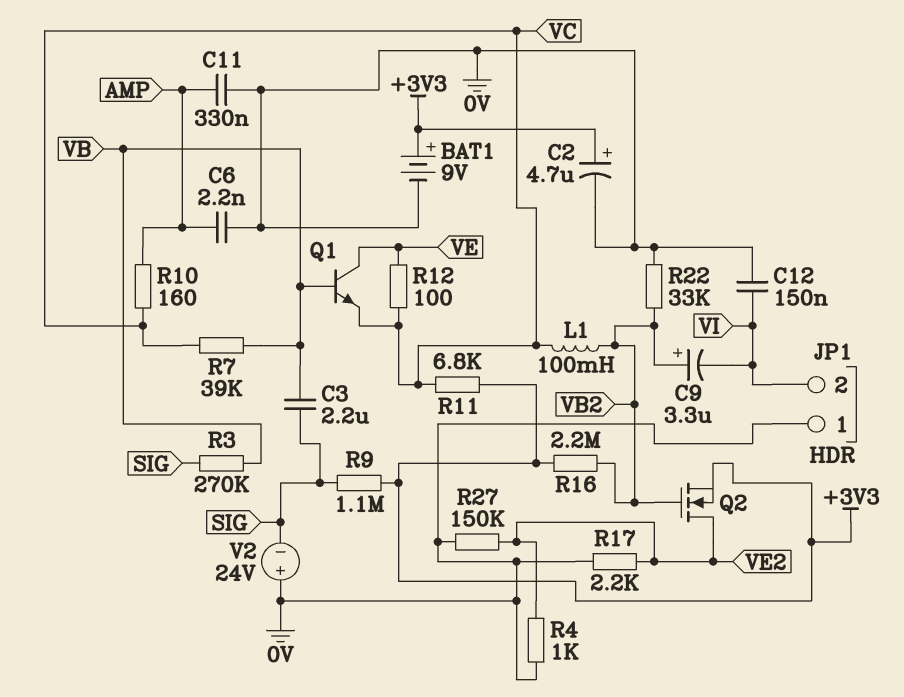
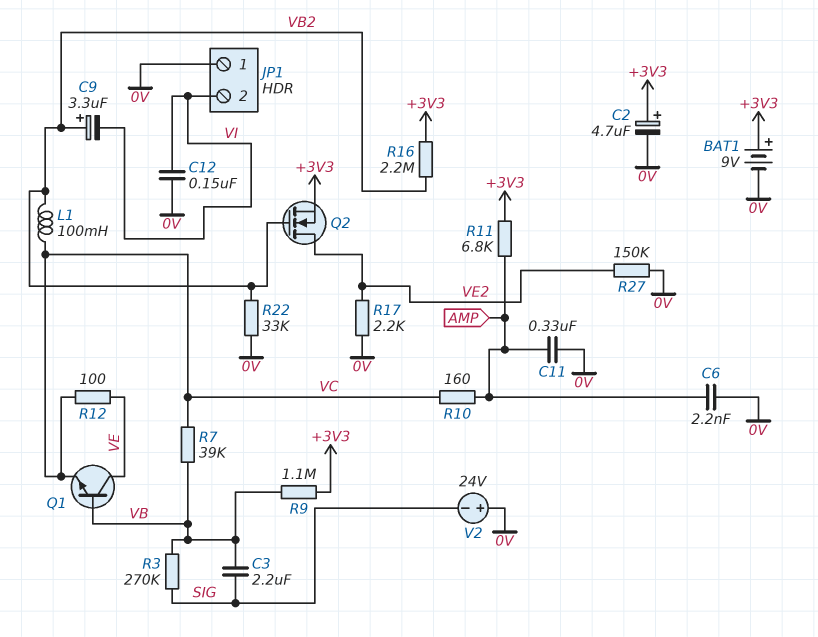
R4: 1k (0V, VE2) -> none
R9: 1.1M (+3V3, SIG) -> 1.1M (+3V3, VB)
R11: 6.8k (+3V3, VC) -> 6.8k (+3V3, AMP)

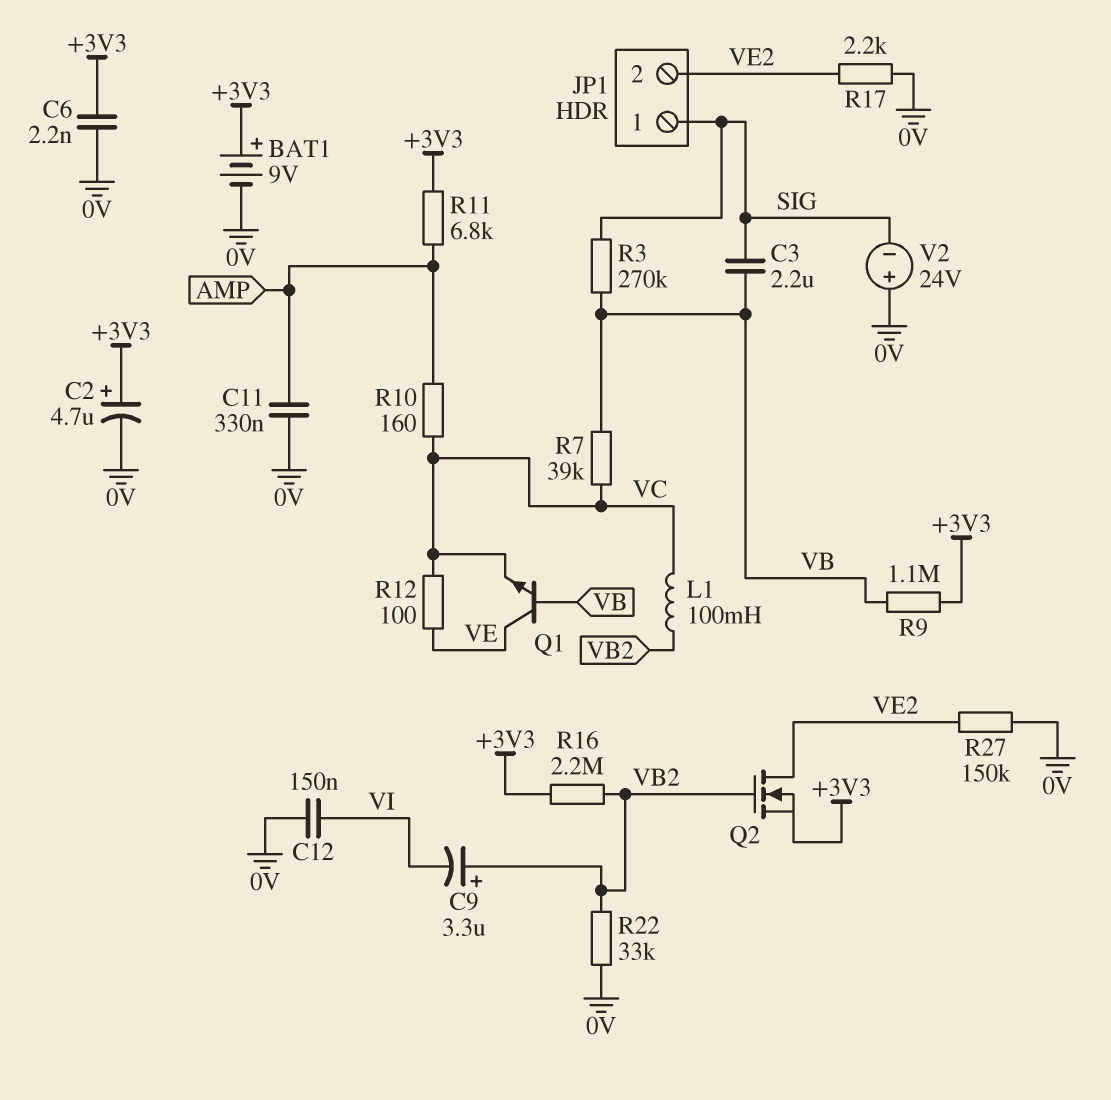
C6: 2.2nF (0V, AMP) -> 2.2nF (+3V3, 0V)
JP1 pin 1: 0V -> SIG
JP1 pin 2: VI -> VE2

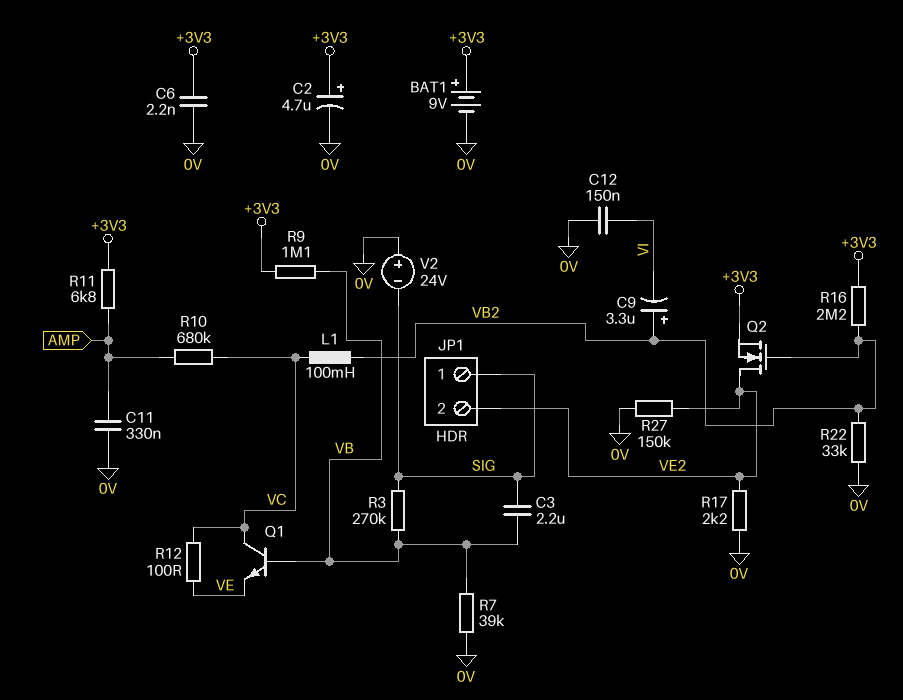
Q1: NPN (B VB, C VE, E VC) -> NPN (B VB, C VC, E VE)
R7: 39k (VB, VC) -> 39k (0V, VB)
R10: 160 (AMP, VC) -> 680k (AMP, VC)

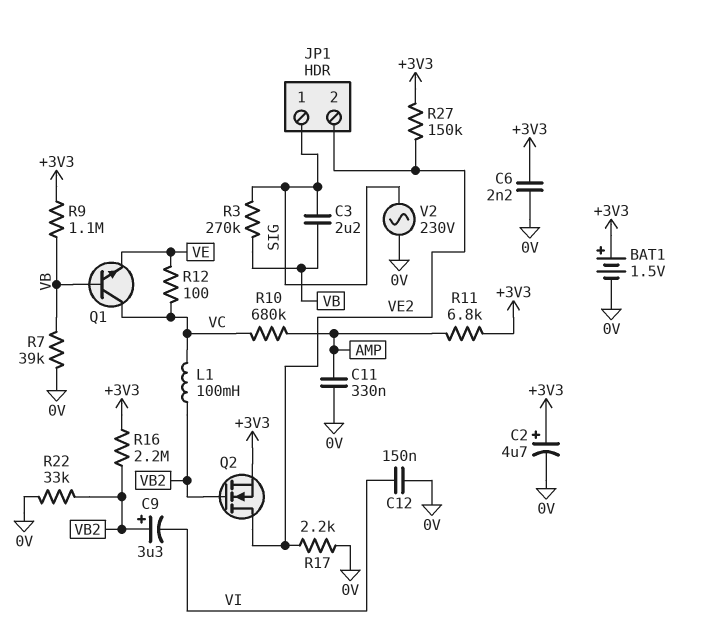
BAT1: 9V (plus +3V3, minus 0V) -> 1.5V (plus +3V3, minus 0V)
R27: 150k (0V, VE2) -> 150k (+3V3, VE2)
V2: 24V (plus 0V, minus SIG) -> AC 230V (0V, SIG)

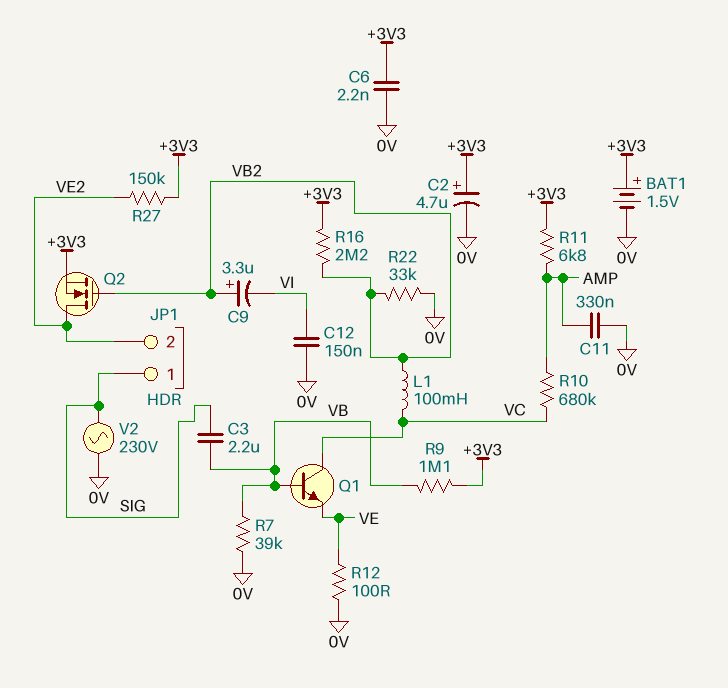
R3: 270k (SIG, VB) -> none
R12: 100 (VC, VE) -> 100 (0V, VE)
R17: 2.2k (0V, VE2) -> none

